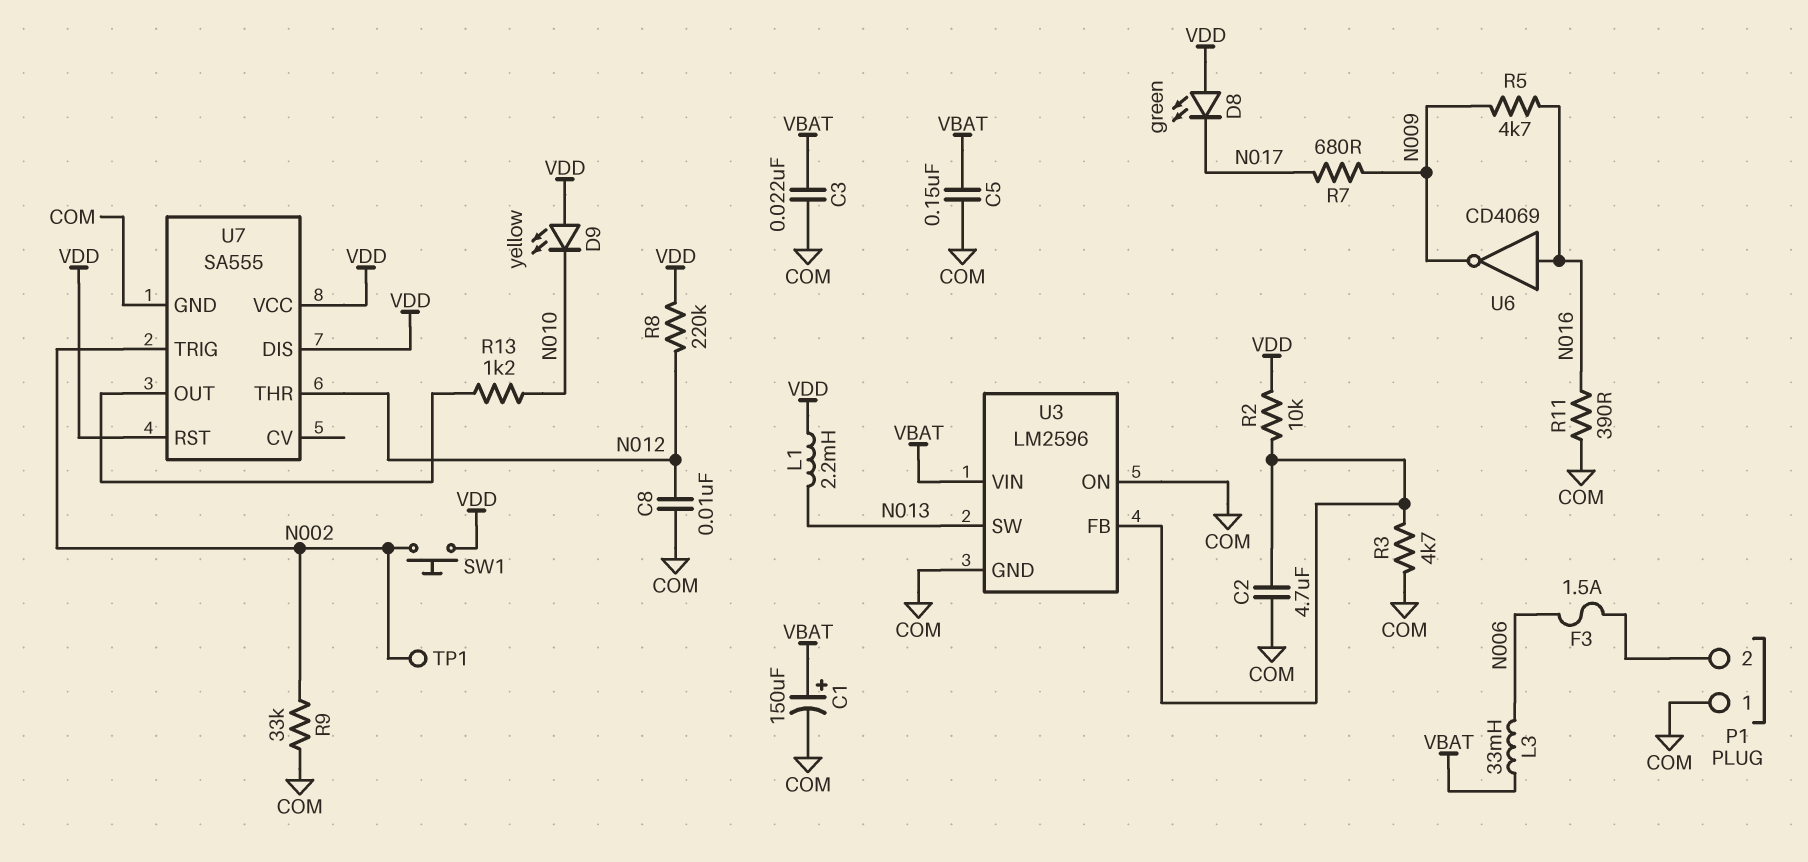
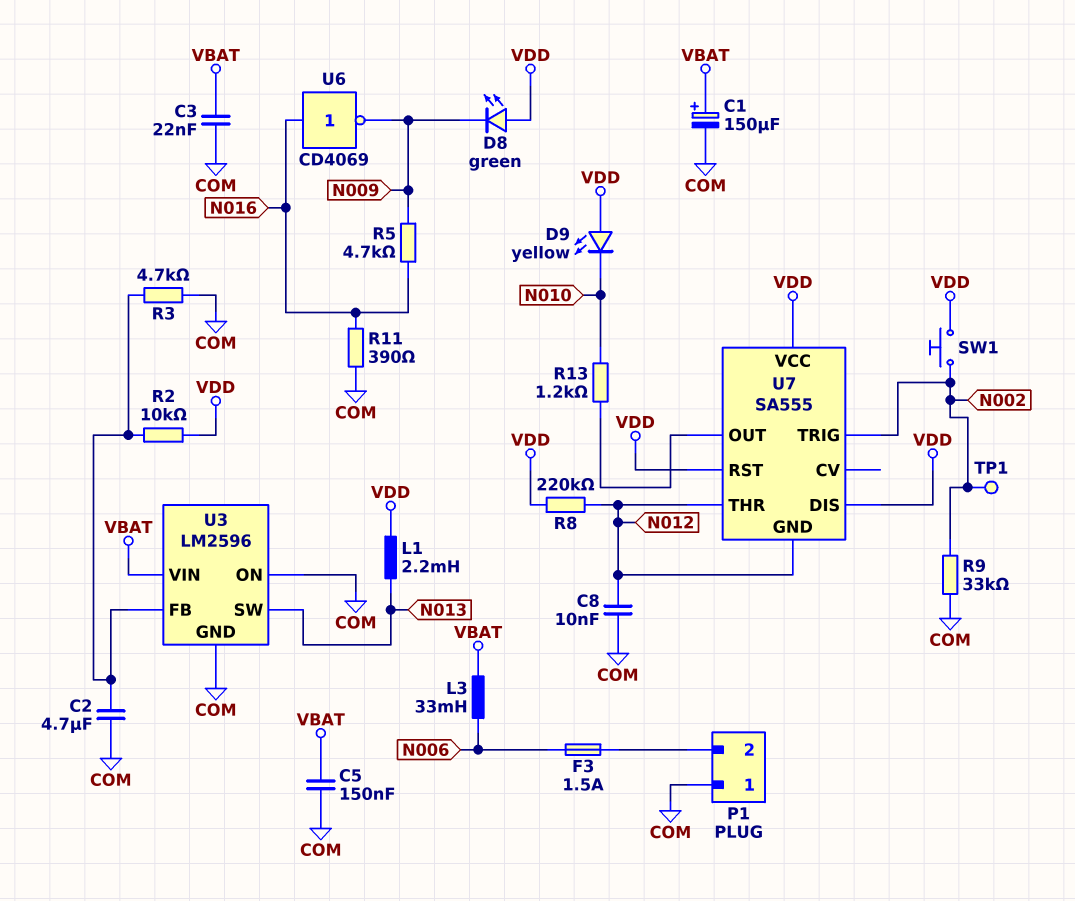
D8: LED green (A VDD, K N017) -> LED green (A VDD, K N009)
R7: 680 (N009, N017) -> none
U7 pin GND: COM -> N012

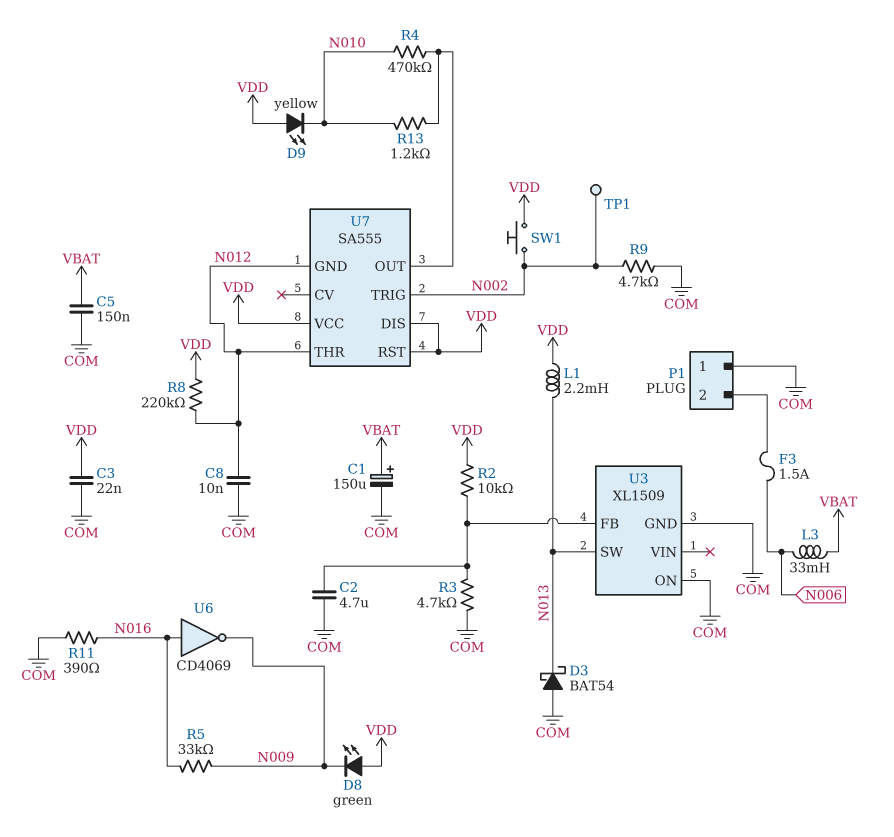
C3: 22nF (COM, VBAT) -> 22nF (COM, VDD)
D3: none -> schottky BAT54 (A COM, K N013)
R4: none -> 470k (N010, U7/OUT)
R5: 4.7k (N009, N016) -> 33k (N009, N016)
R9: 33k (COM, N002) -> 4.7k (COM, N002)
U3: LM2596 -> XL1509
U3 pin VIN: VBAT -> none

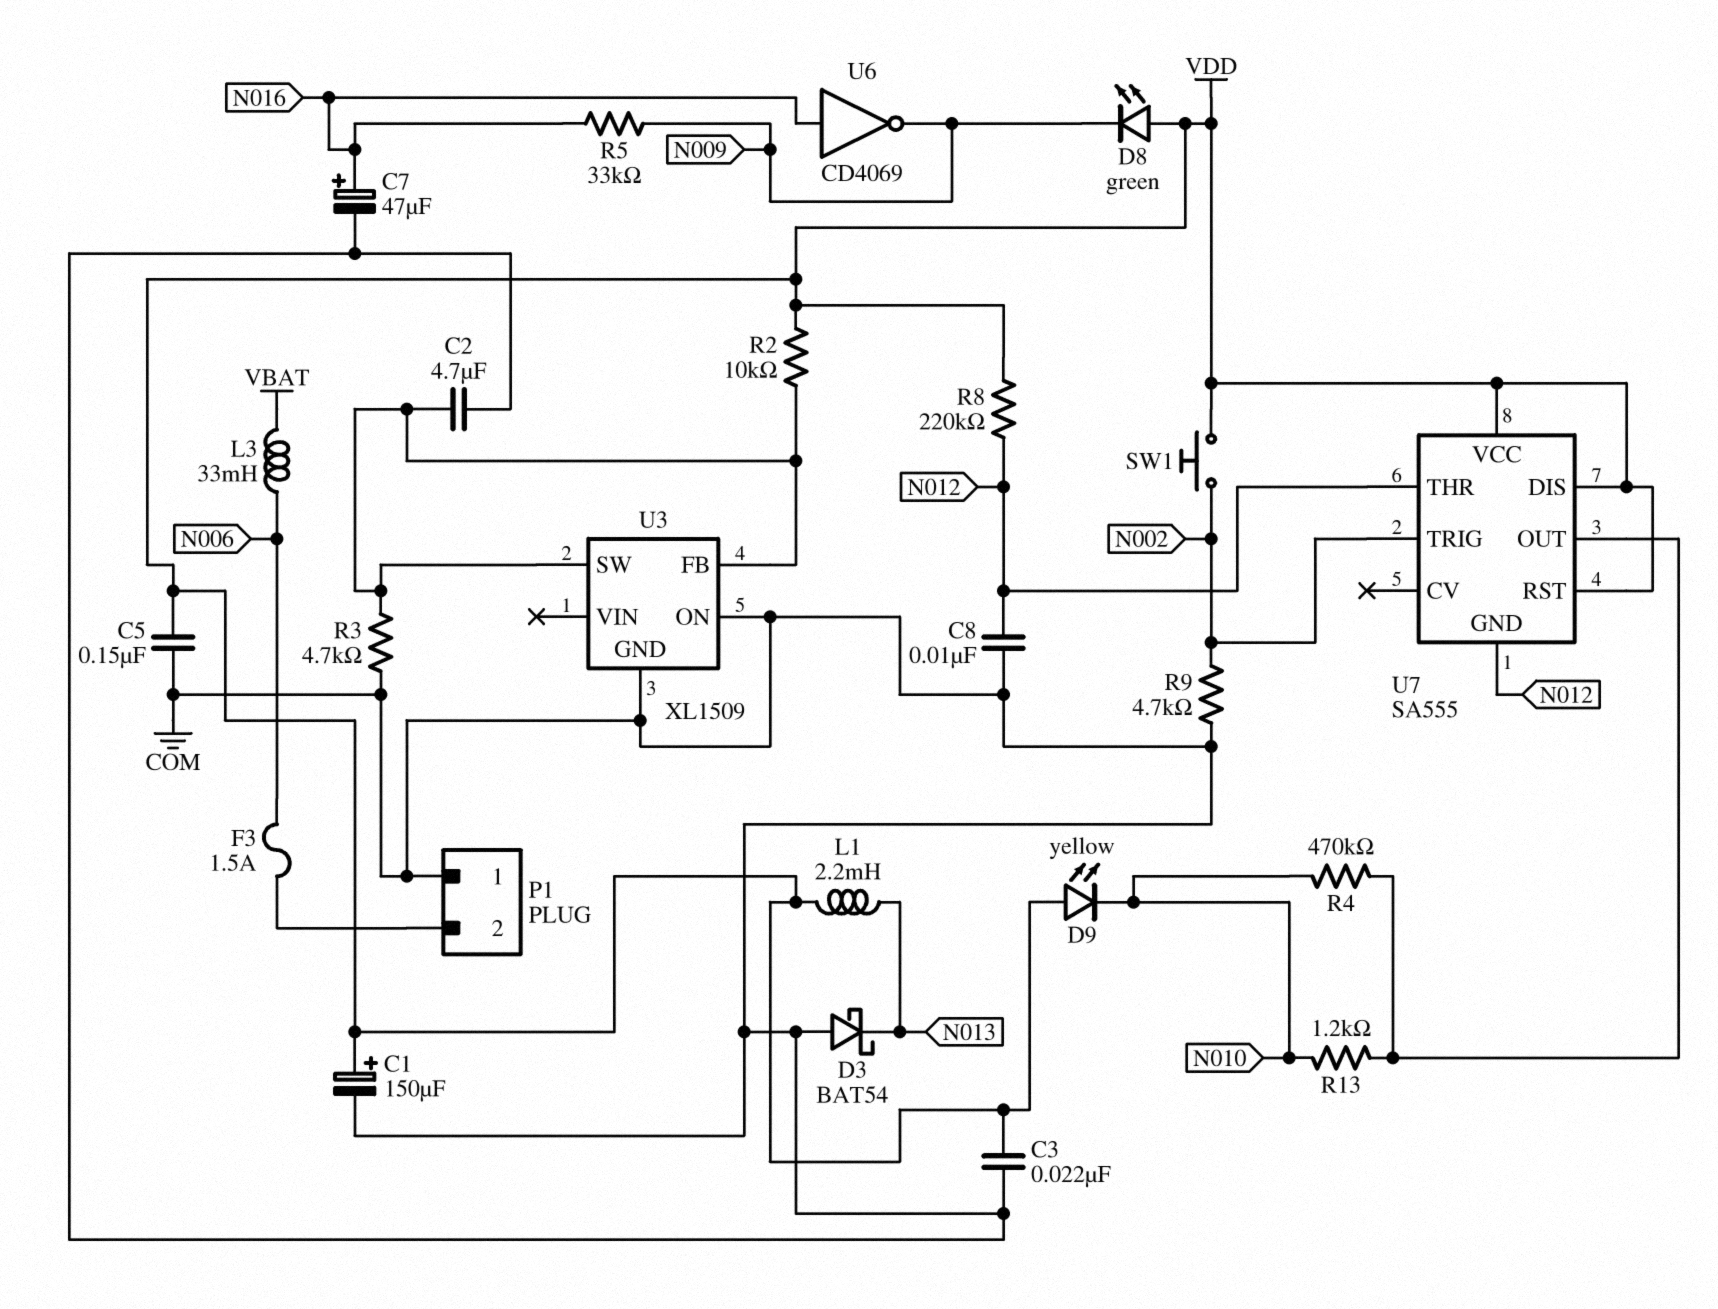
C1: 150uF (plus VBAT, minus COM) -> 150uF (plus VDD, minus COM)
C5: 150nF (COM, VBAT) -> 150nF (COM, VDD)
C7: none -> 47uF (plus N016, minus COM)
R11: 390 (COM, N016) -> none
TP1: test point (N002) -> none
U3 pin SW: N013 -> U3/FB

